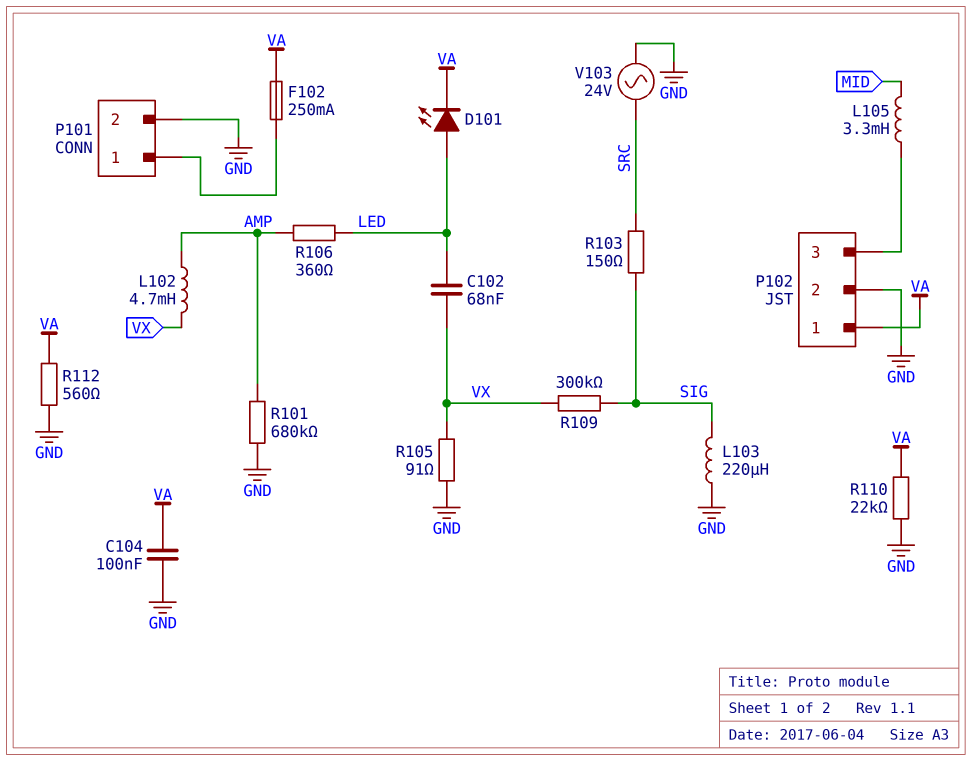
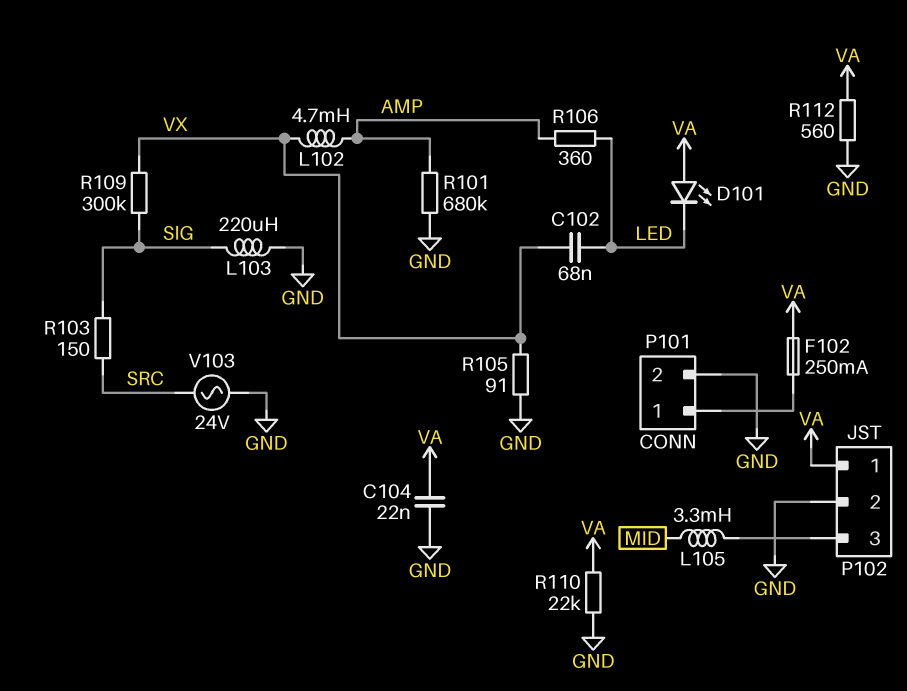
C104: 100nF (GND, VA) -> 22nF (GND, VA)
D101: LED (A LED, K VA) -> LED (A VA, K LED)

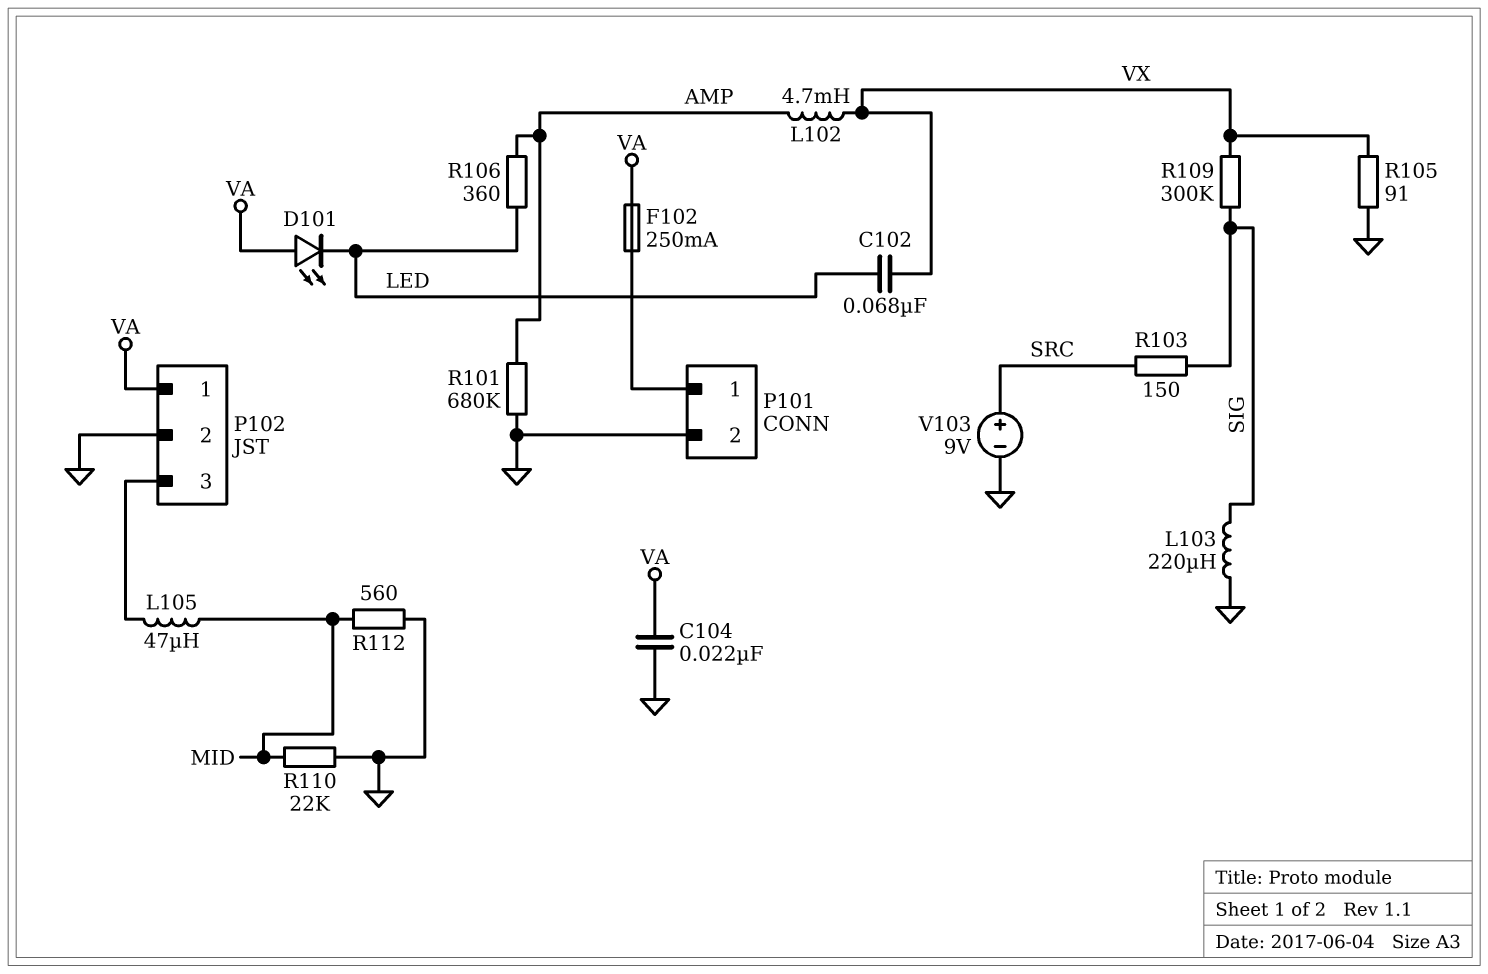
L105: 3.3mH (MID, P102/3) -> 47uH (MID, P102/3)
R110: 22k (GND, VA) -> 22k (GND, MID)
R112: 560 (GND, VA) -> 560 (GND, MID)
V103: AC 24V (GND, SRC) -> 9V (plus SRC, minus GND)

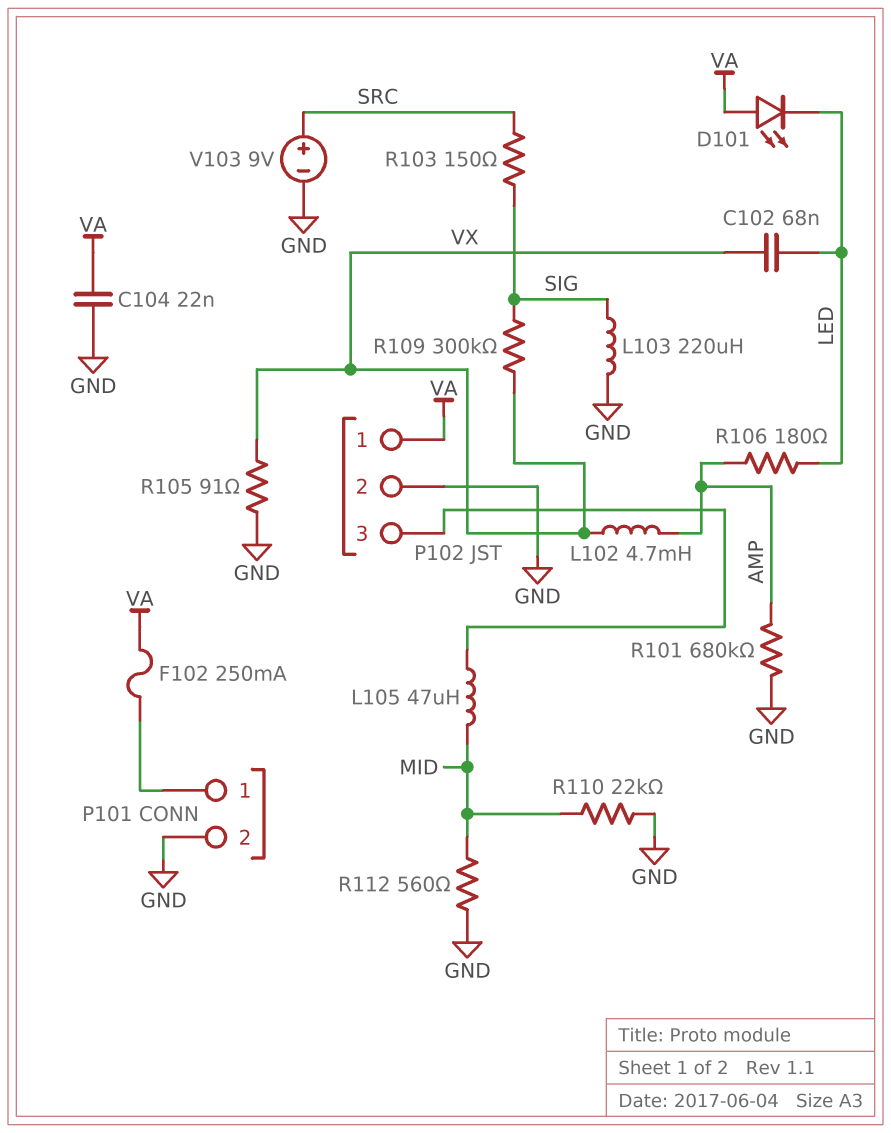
R106: 360 (AMP, LED) -> 180 (AMP, LED)

